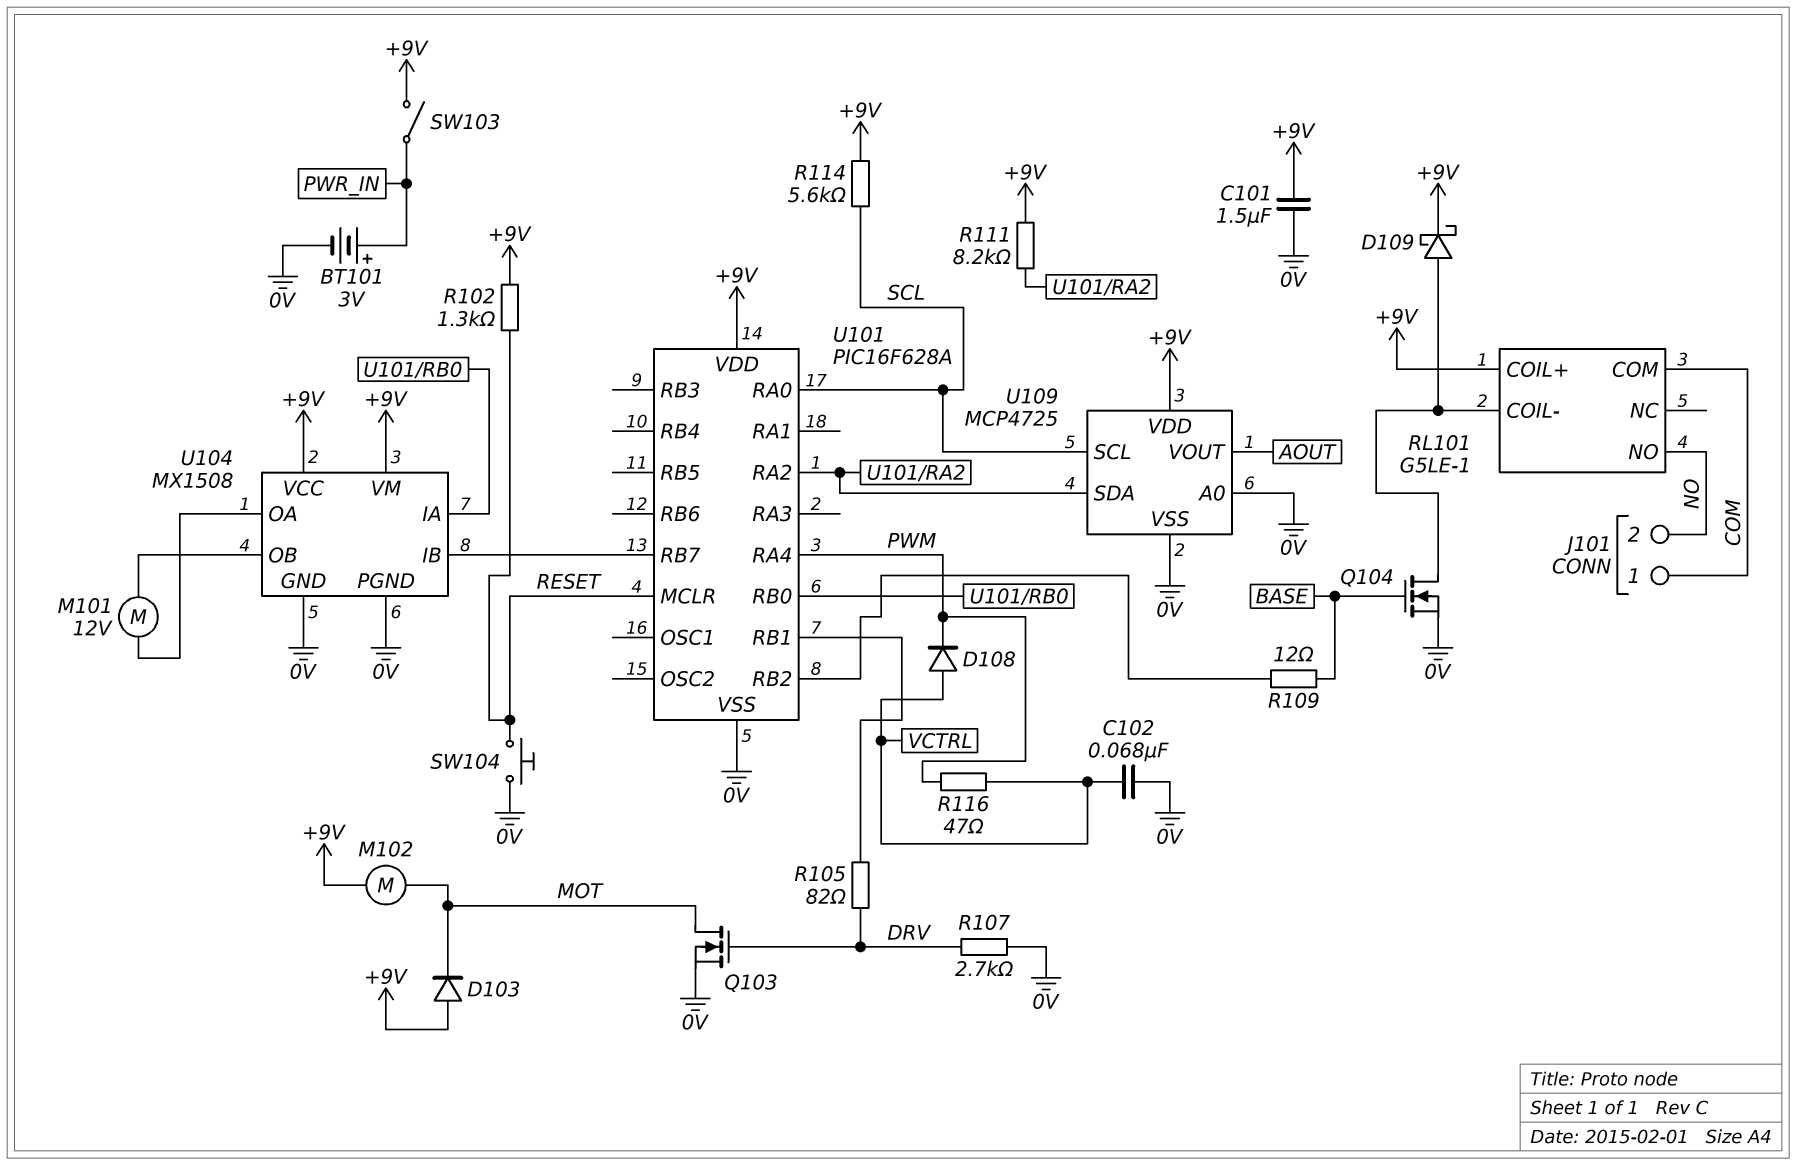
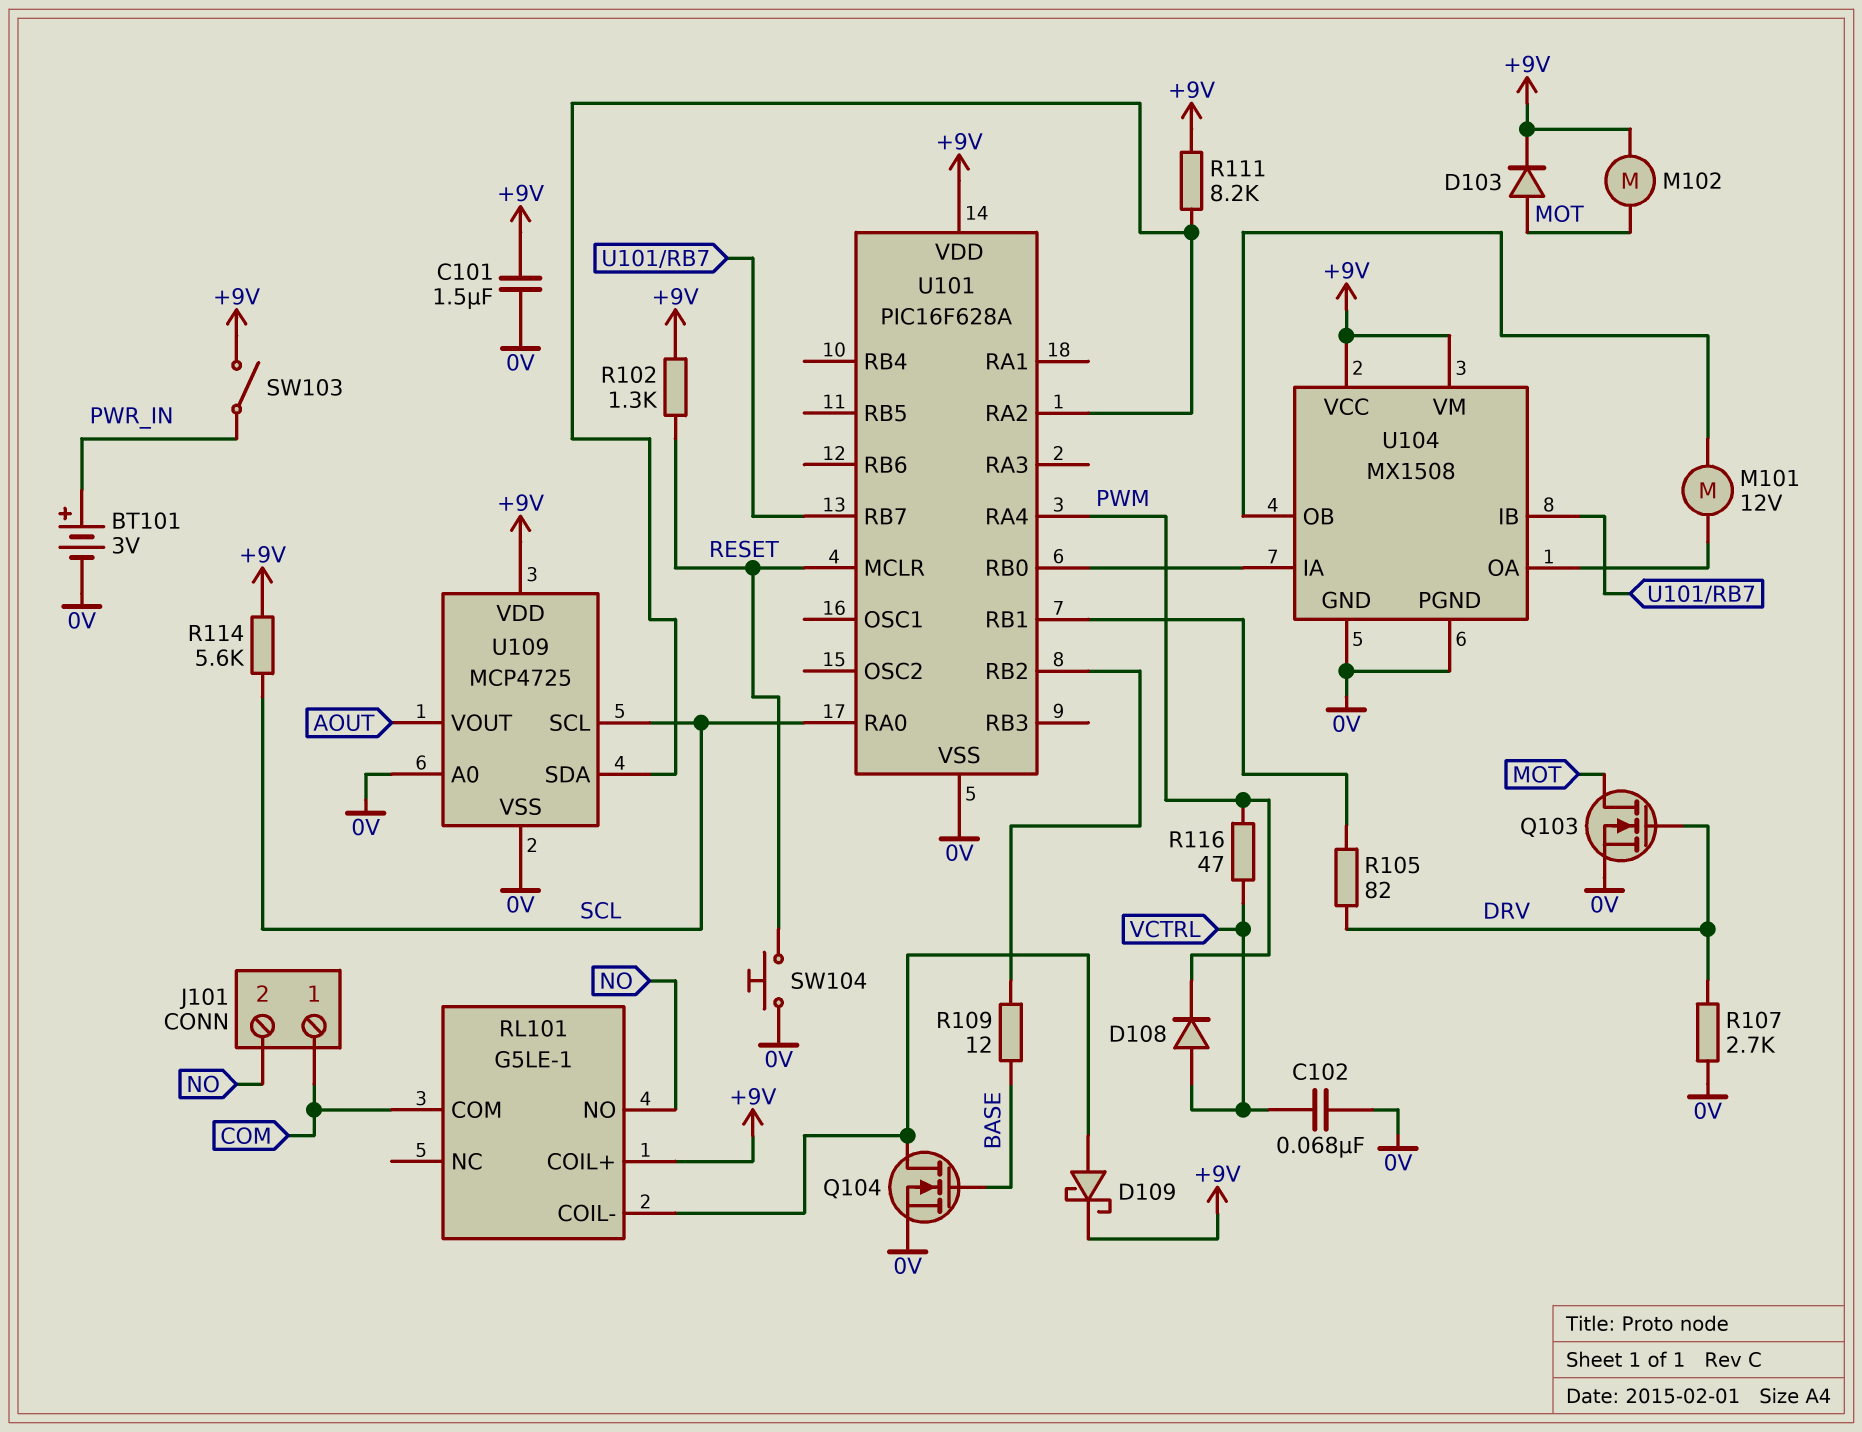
D103: diode (A +9V, K MOT) -> diode (A MOT, K +9V)

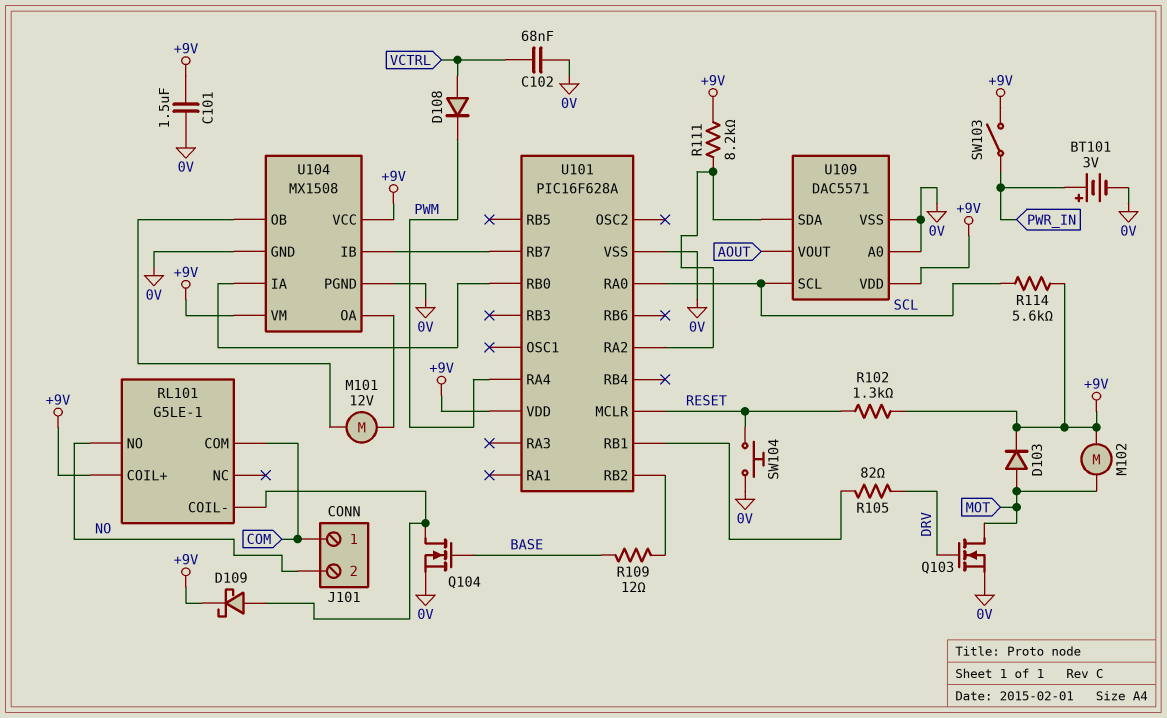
R107: 2.7k (0V, DRV) -> none
R116: 47 (PWM, VCTRL) -> none
U109: MCP4725 -> DAC5571

